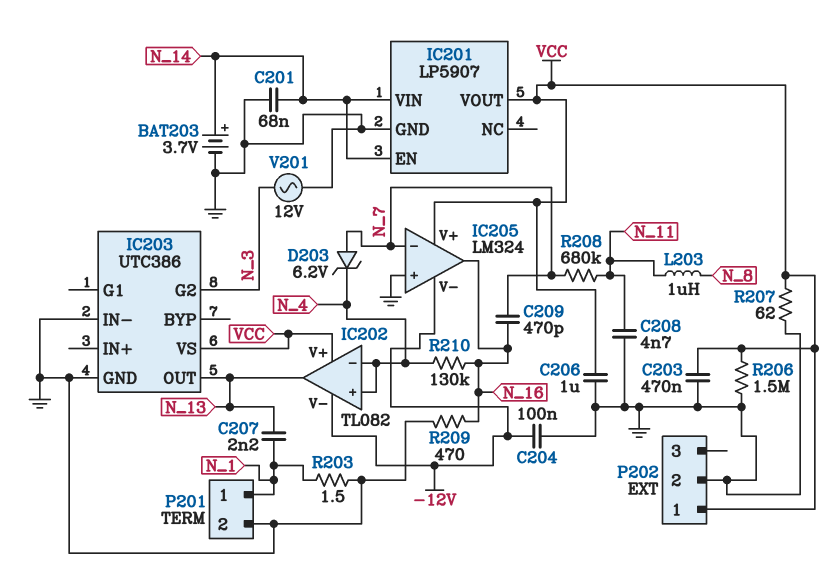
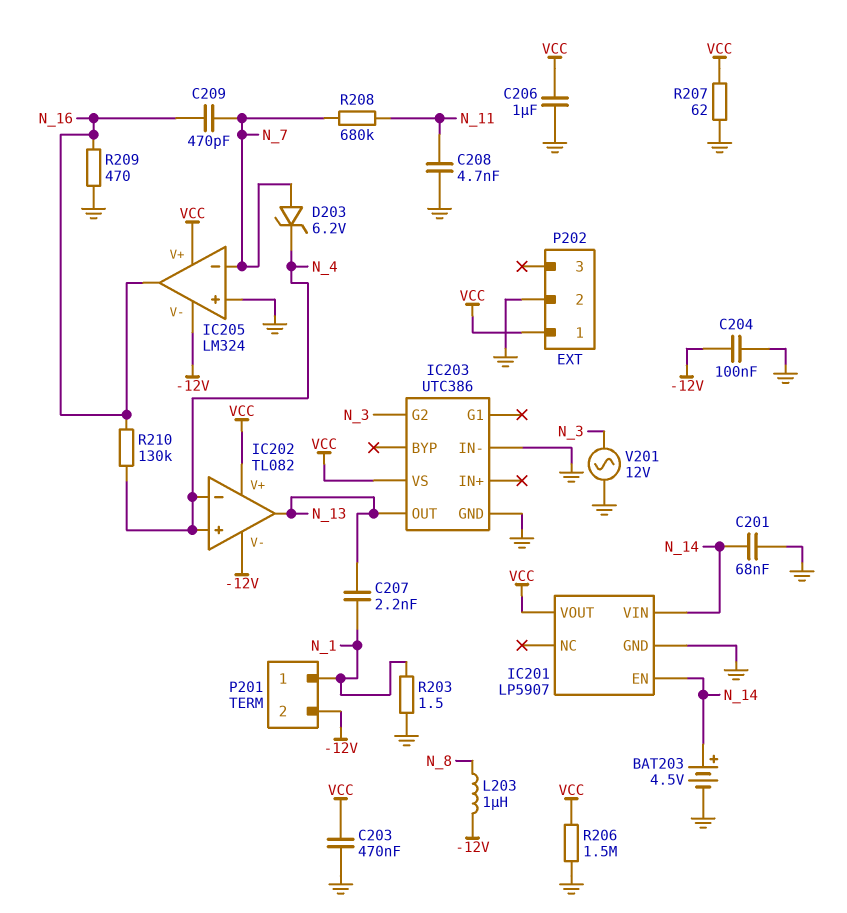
BAT203: 3.7V (plus N_14, minus GND) -> 4.5V (plus N_14, minus GND)
L203: 1uH (N_8, N_11) -> 1uH (-12V, N_8)
P201 pin 2: GND -> -12V

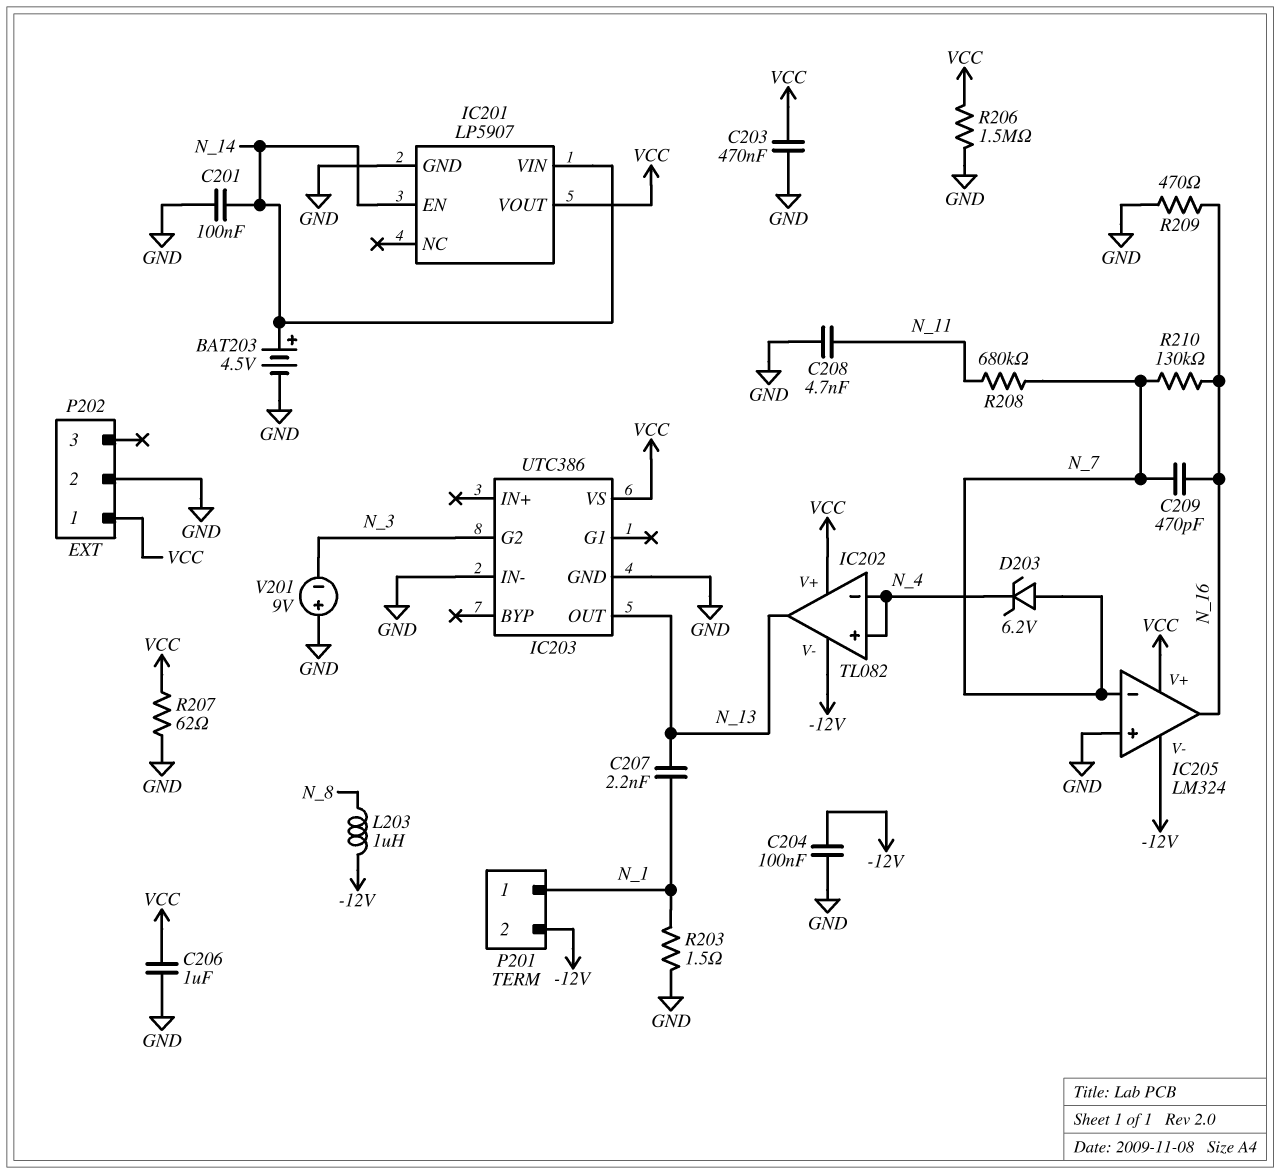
C201: 68nF (GND, N_14) -> 100nF (GND, N_14)
R210: 130k (N_4, N_16) -> 130k (N_7, N_16)
V201: AC 12V (GND, N_3) -> 9V (plus GND, minus N_3)

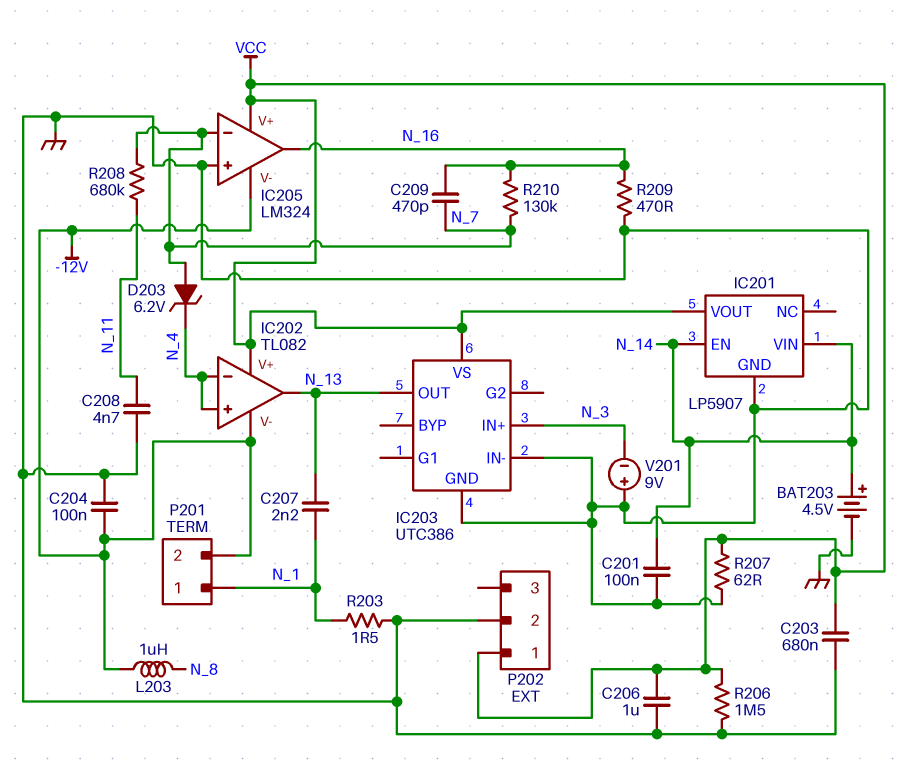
C203: 470nF (GND, VCC) -> 680nF (GND, VCC)
IC203 pin G2: N_3 -> none
IC203 pin IN+: none -> N_3

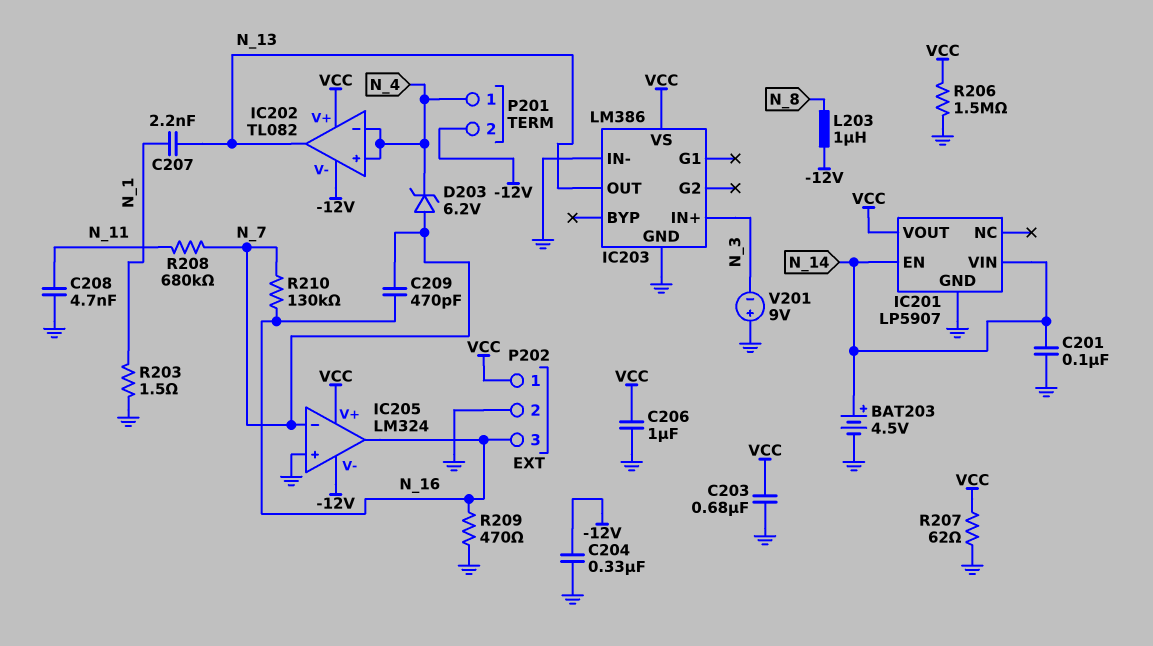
C204: 100nF (-12V, GND) -> 330nF (-12V, GND)
IC203: UTC386 -> LM386
P201 pin 1: N_1 -> N_4
P202 pin 3: none -> N_16

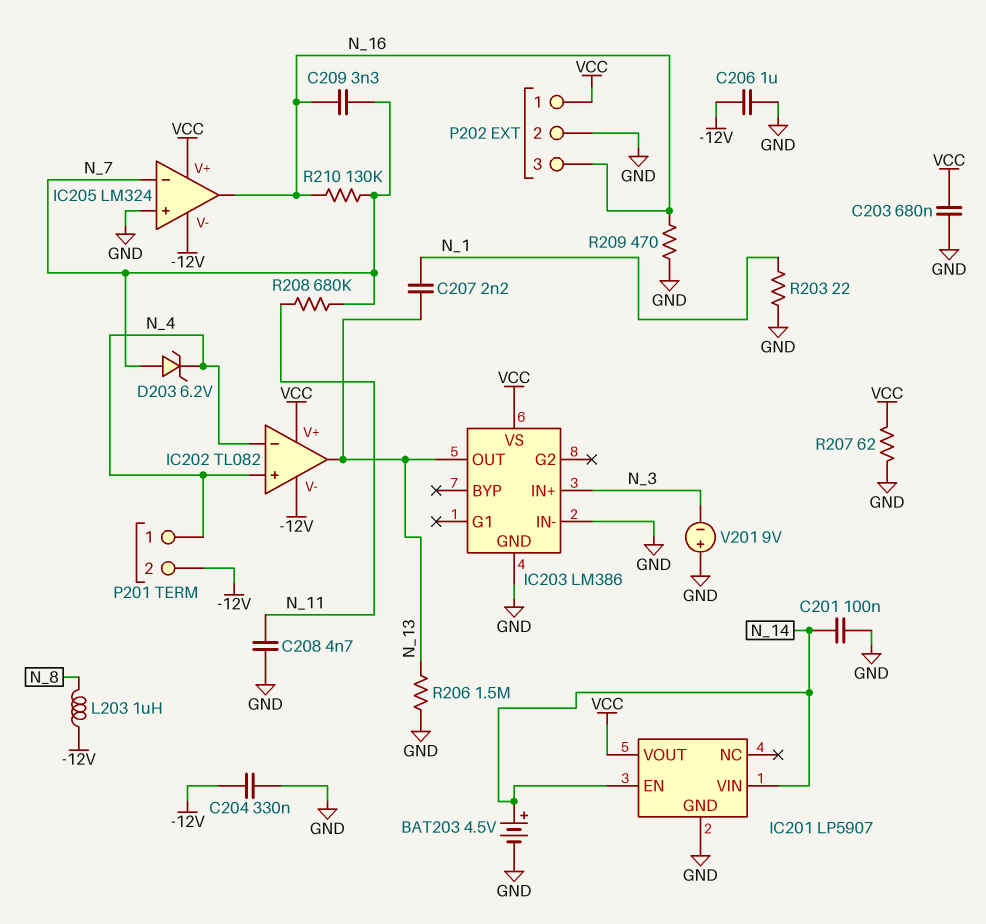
C206: 1uF (GND, VCC) -> 1uF (-12V, GND)
C209: 470pF (N_7, N_16) -> 3.3nF (N_7, N_16)
R203: 1.5 (GND, N_1) -> 22 (GND, N_1)
R206: 1.5M (GND, VCC) -> 1.5M (GND, N_13)

